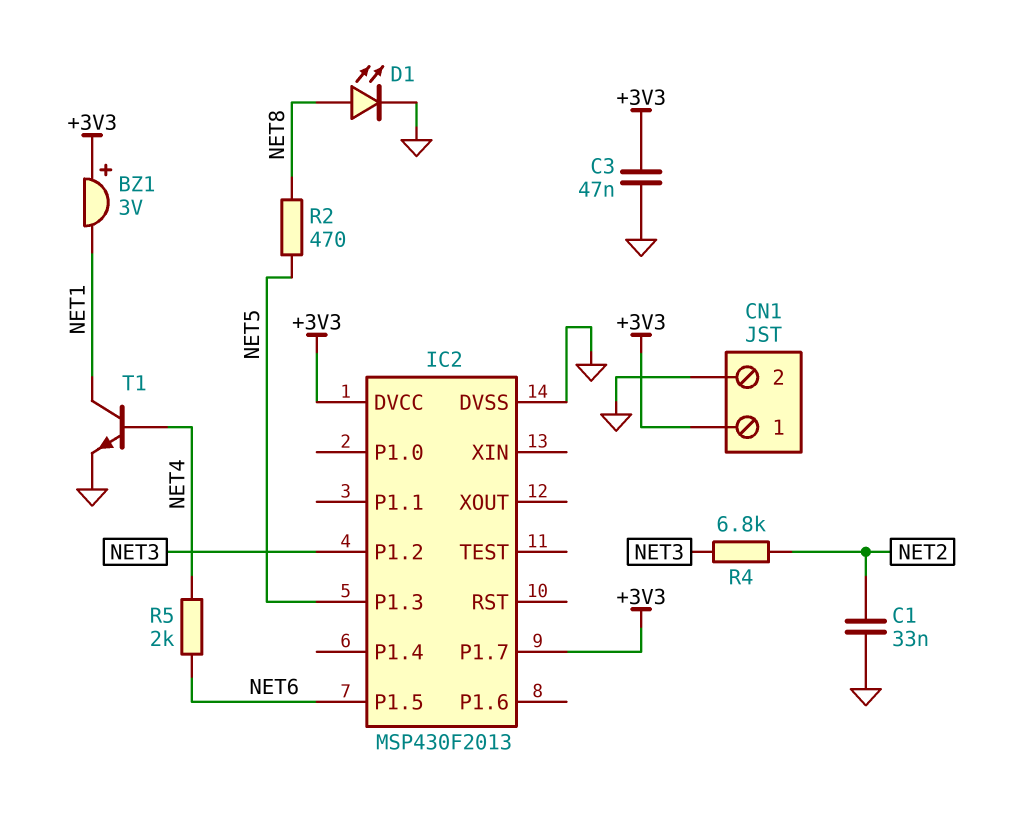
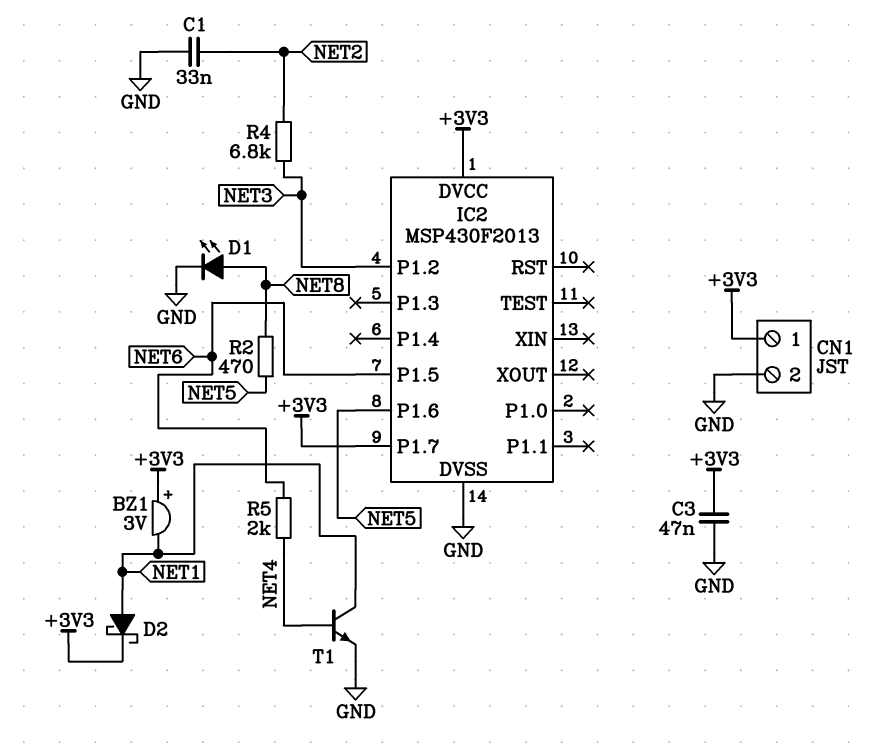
D2: none -> schottky (A NET1, K +3V3)
IC2 pin P1.3: NET5 -> none
IC2 pin P1.6: none -> NET5

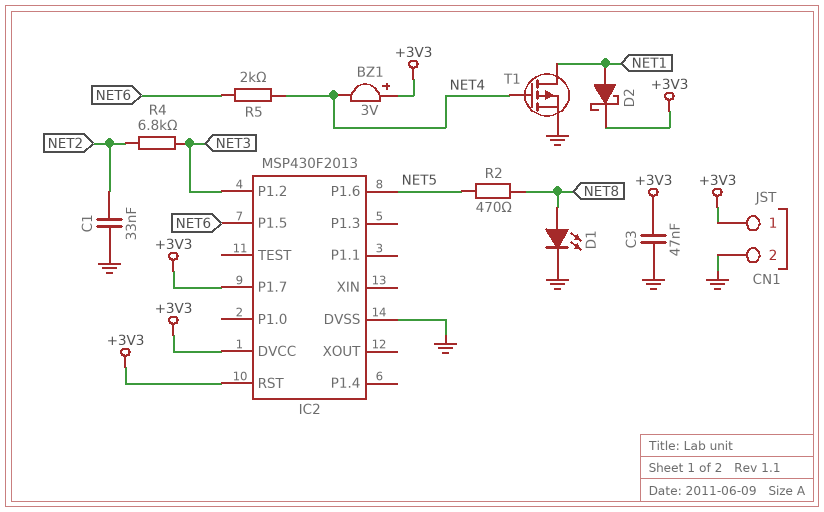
BZ1: buzzer 3V (plus +3V3, minus NET1) -> buzzer 3V (plus +3V3, minus NET4)
IC2 pin RST: none -> +3V3
T1: NPN (B NET4, C NET1, E GND) -> PMOS (G NET4, D NET1, S GND)

